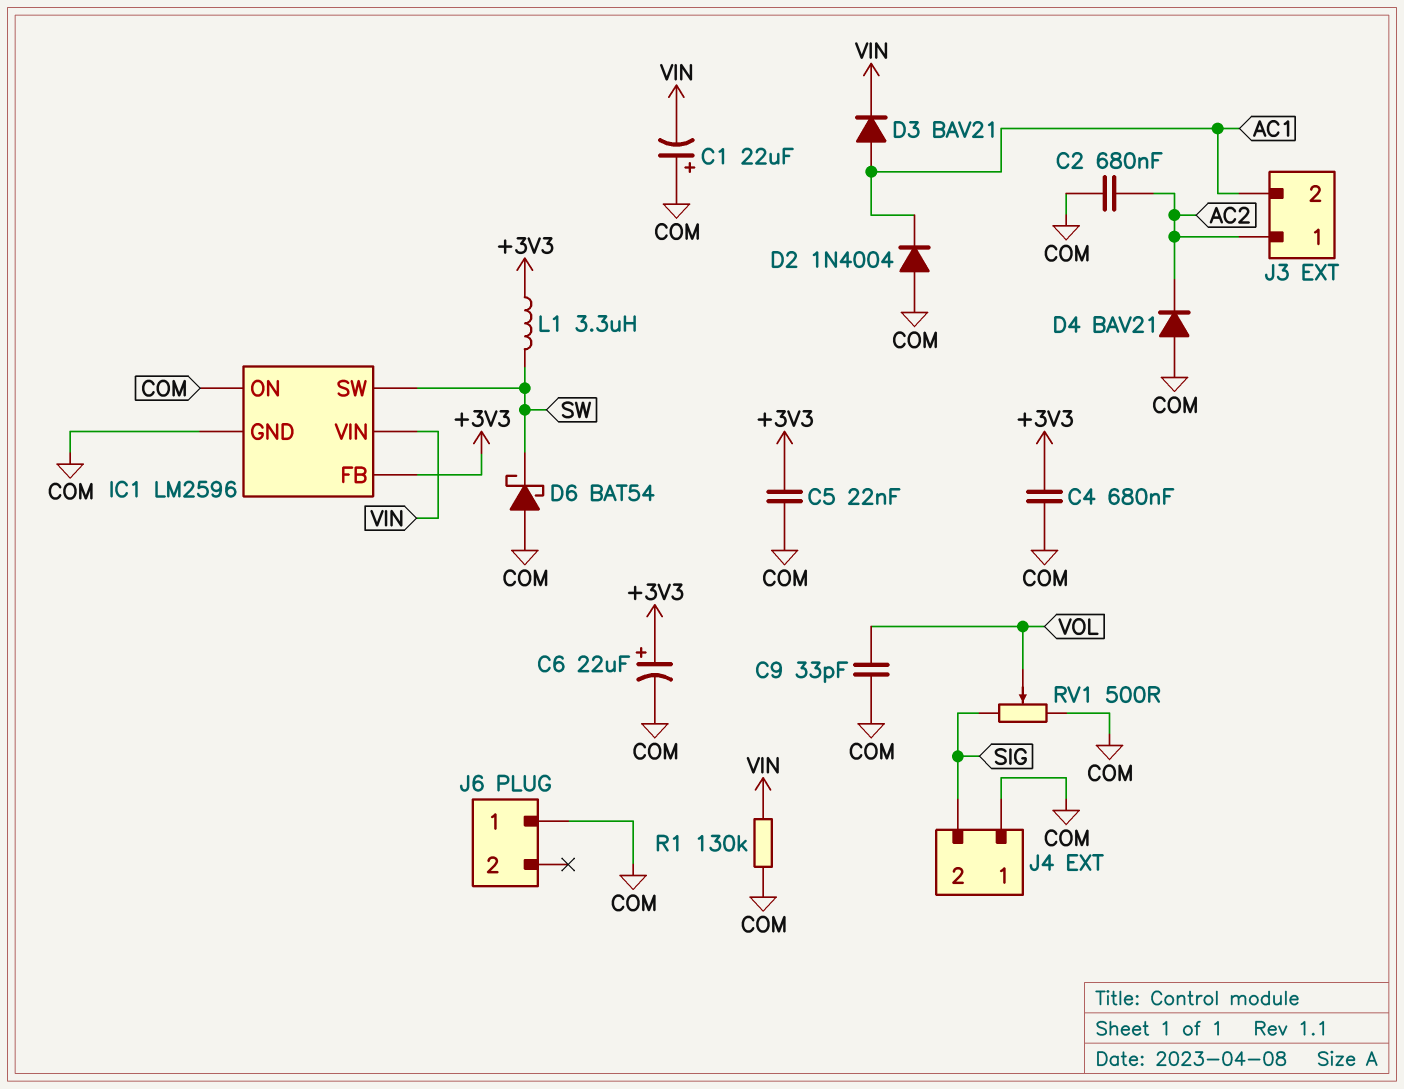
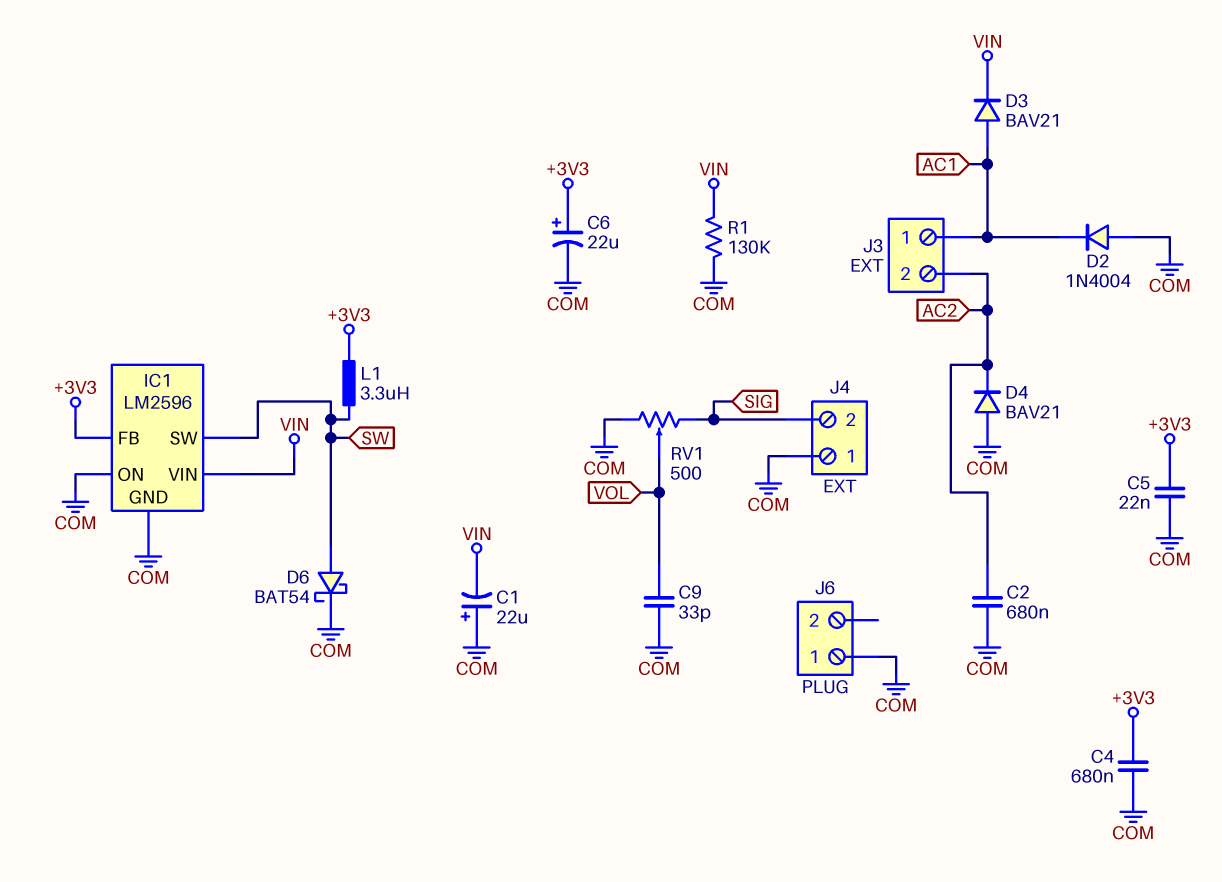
D6: schottky BAT54 (A COM, K SW) -> schottky BAT54 (A SW, K COM)
J3 pin 1: AC2 -> AC1
J3 pin 2: AC1 -> AC2

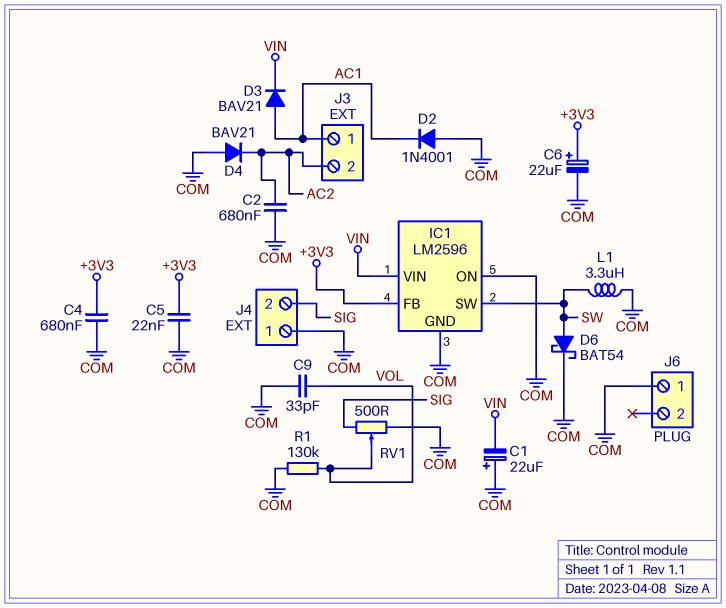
D2: diode 1N4004 (A COM, K AC1) -> diode 1N4001 (A COM, K AC1)
L1: 3.3uH (+3V3, SW) -> 3.3uH (COM, SW)
R1: 130k (COM, VIN) -> 130k (COM, VOL)

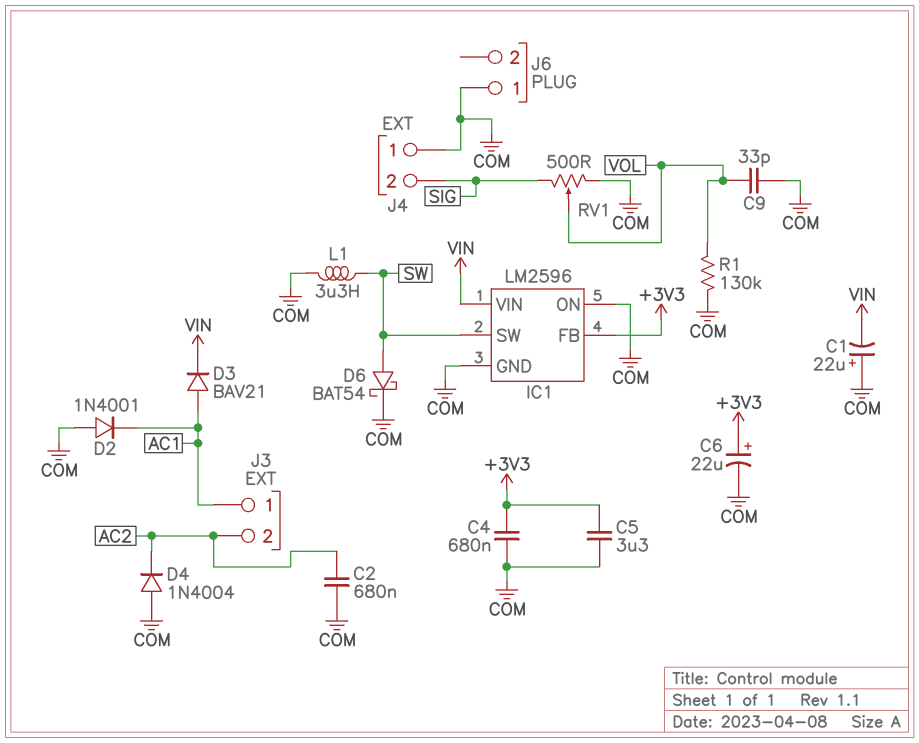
C5: 22nF (+3V3, COM) -> 3.3uF (+3V3, COM)
D4: diode BAV21 (A COM, K AC2) -> diode 1N4004 (A COM, K AC2)

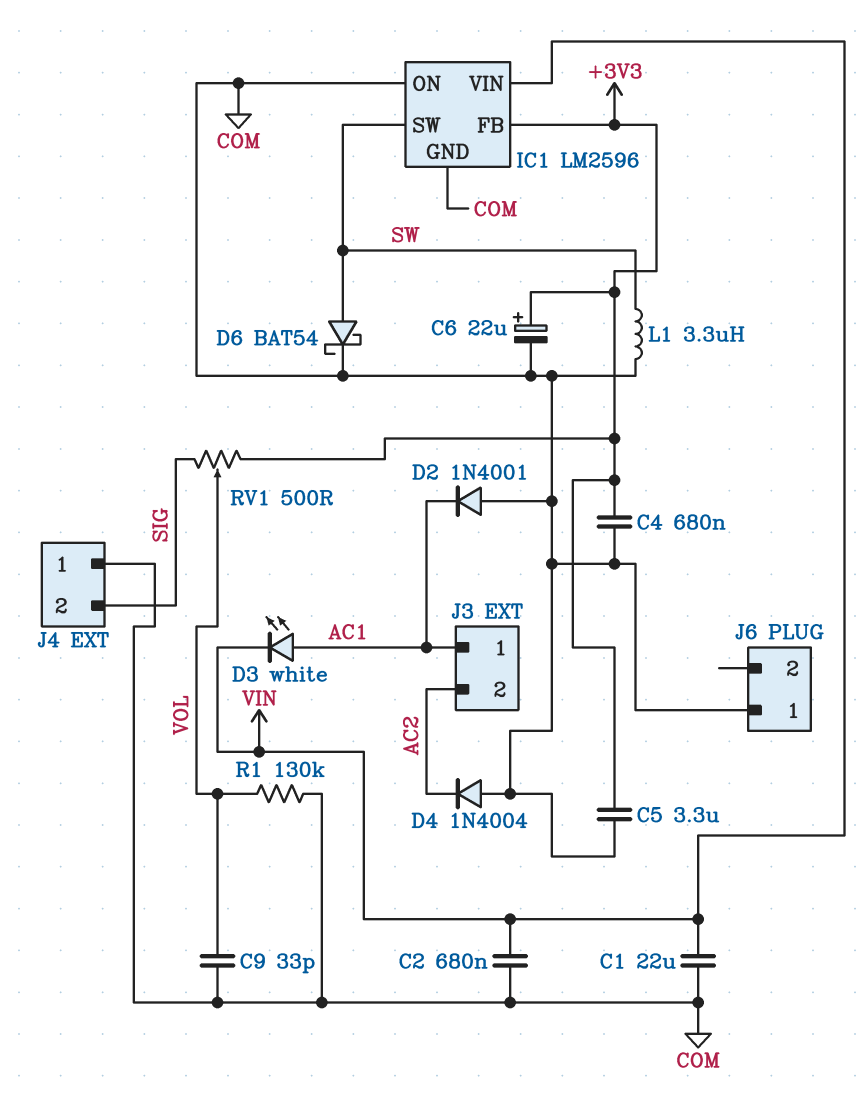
C1: 22uF (plus COM, minus VIN) -> 22uF (COM, VIN)
C2: 680nF (AC2, COM) -> 680nF (COM, VIN)
D3: diode BAV21 (A AC1, K VIN) -> LED white (A AC1, K VIN)
RV1: 500 (COM, SIG, wiper VOL) -> 500 (+3V3, SIG, wiper VOL)

